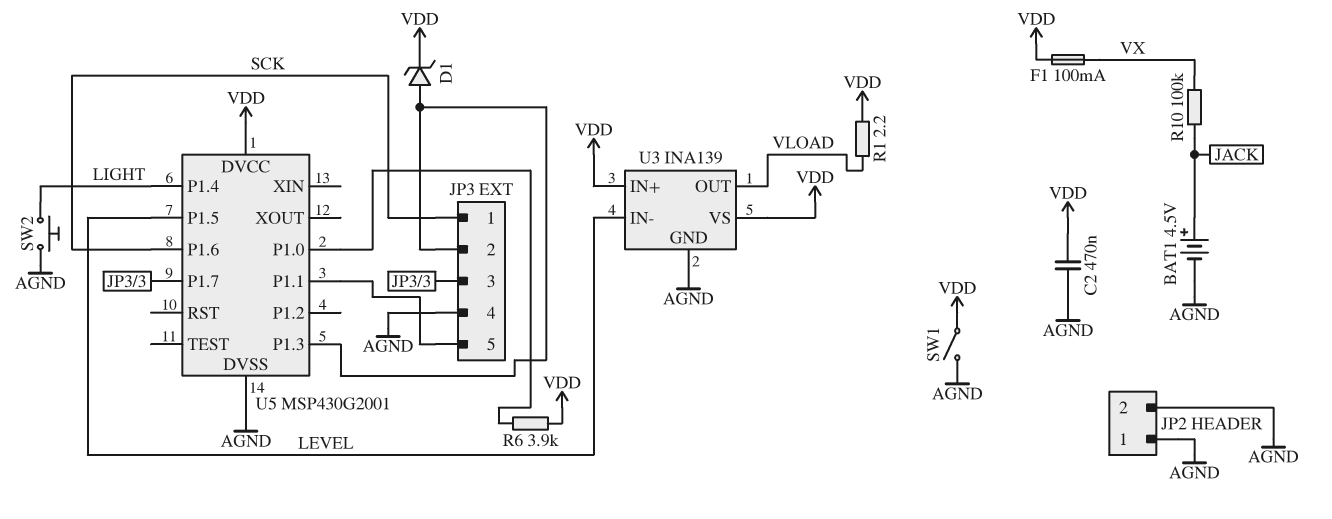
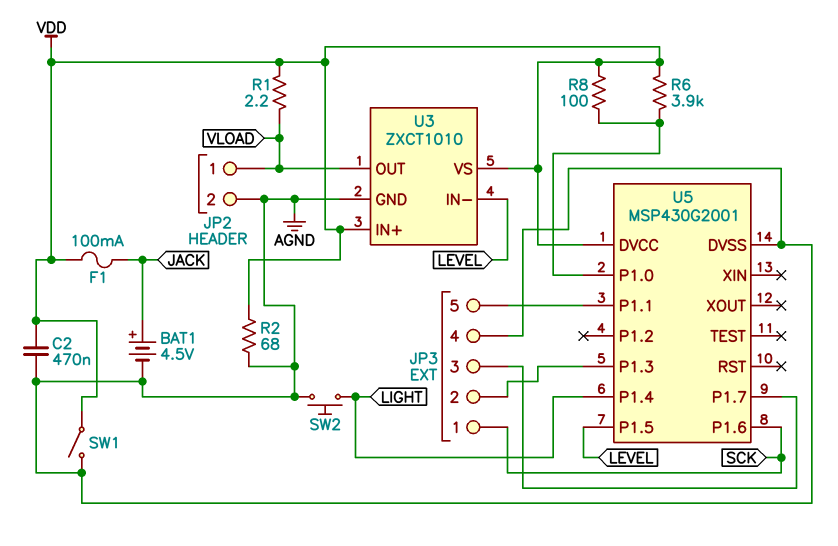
D1: zener (A JP3/2, K VDD) -> none
F1: 100mA (VDD, VX) -> 100mA (JACK, VDD)
JP2 pin 1: AGND -> VLOAD
R2: none -> 68 (AGND, VDD)
R8: none -> 100 (U5/P1.0, VDD)
R10: 100k (JACK, VX) -> none
U3: INA139 -> ZXCT1010

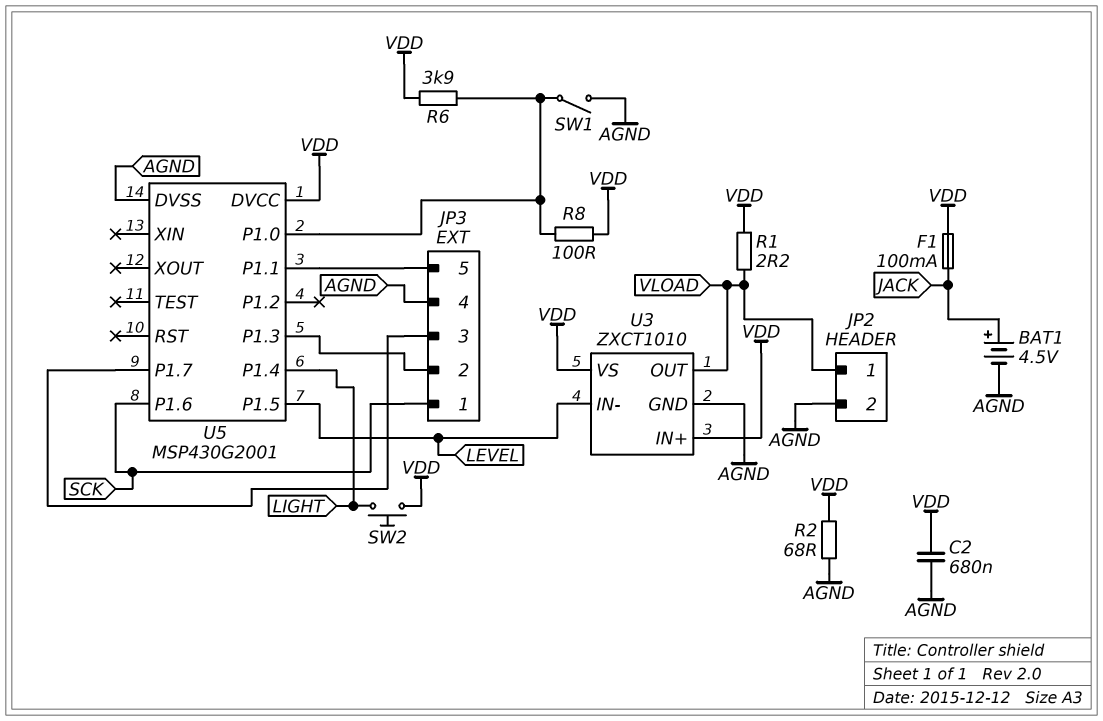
C2: 470nF (AGND, VDD) -> 680nF (AGND, VDD)
SW1: switch (AGND, VDD) -> switch (AGND, U5/P1.0)
SW2: button (AGND, LIGHT) -> button (LIGHT, VDD)

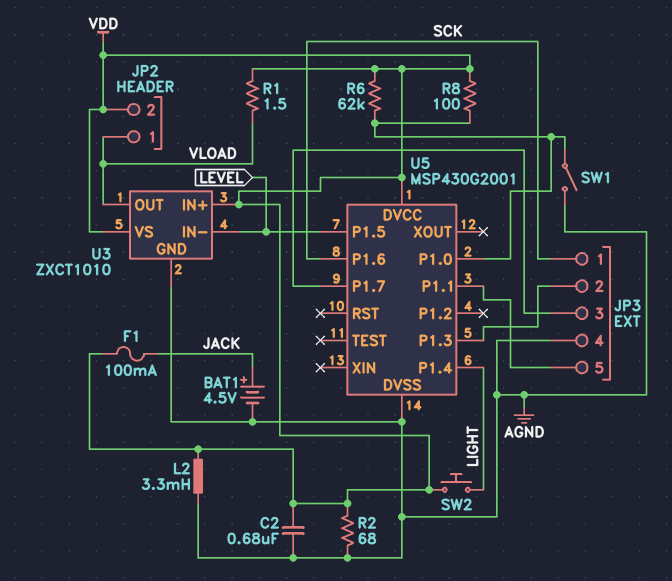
JP2 pin 2: AGND -> VDD
L2: none -> 3.3mH (AGND, VDD)
R1: 2.2 (VDD, VLOAD) -> 1.5 (VDD, VLOAD)
R6: 3.9k (U5/P1.0, VDD) -> 62k (U5/P1.0, VDD)

